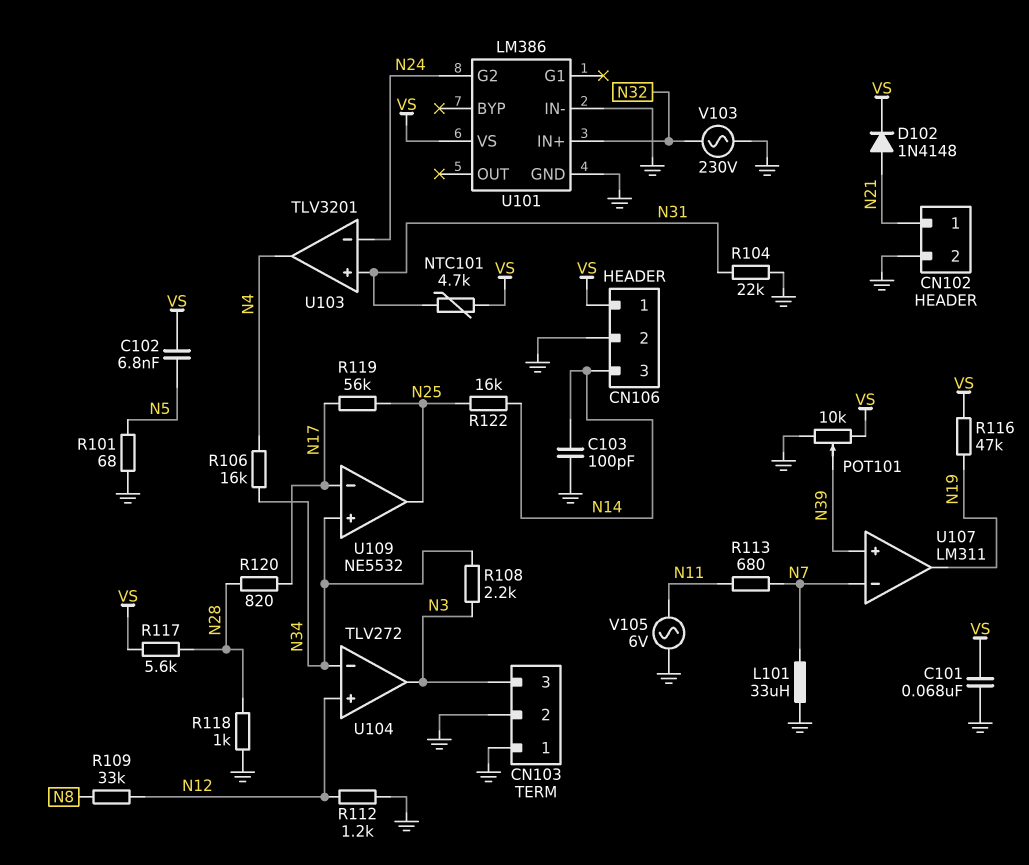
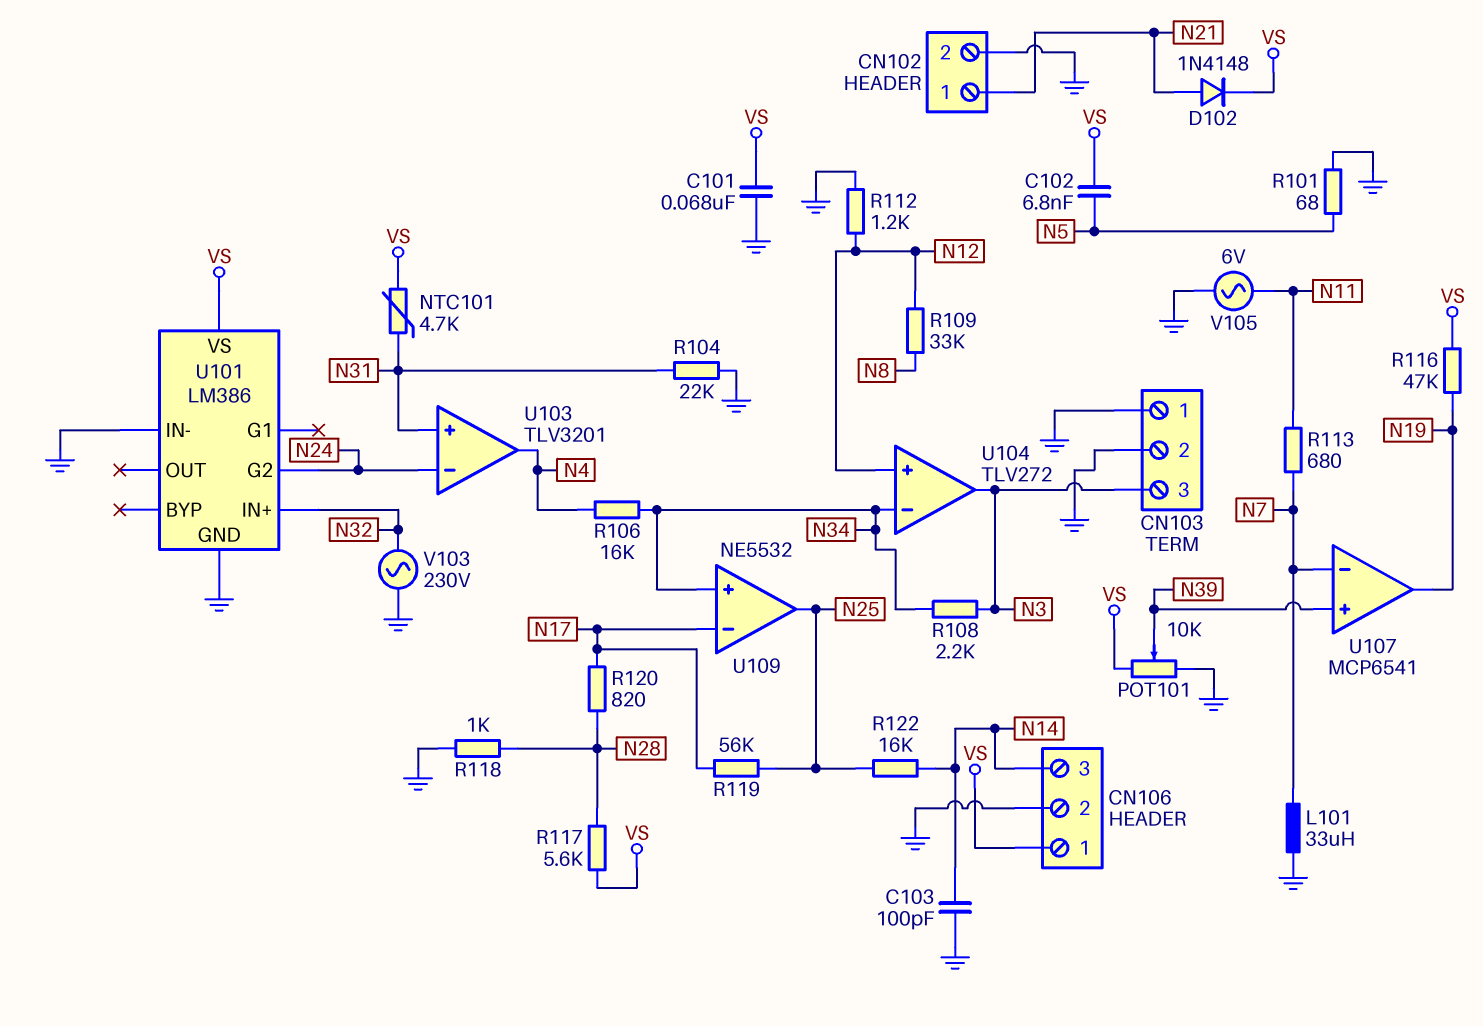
U107: LM311 -> MCP6541

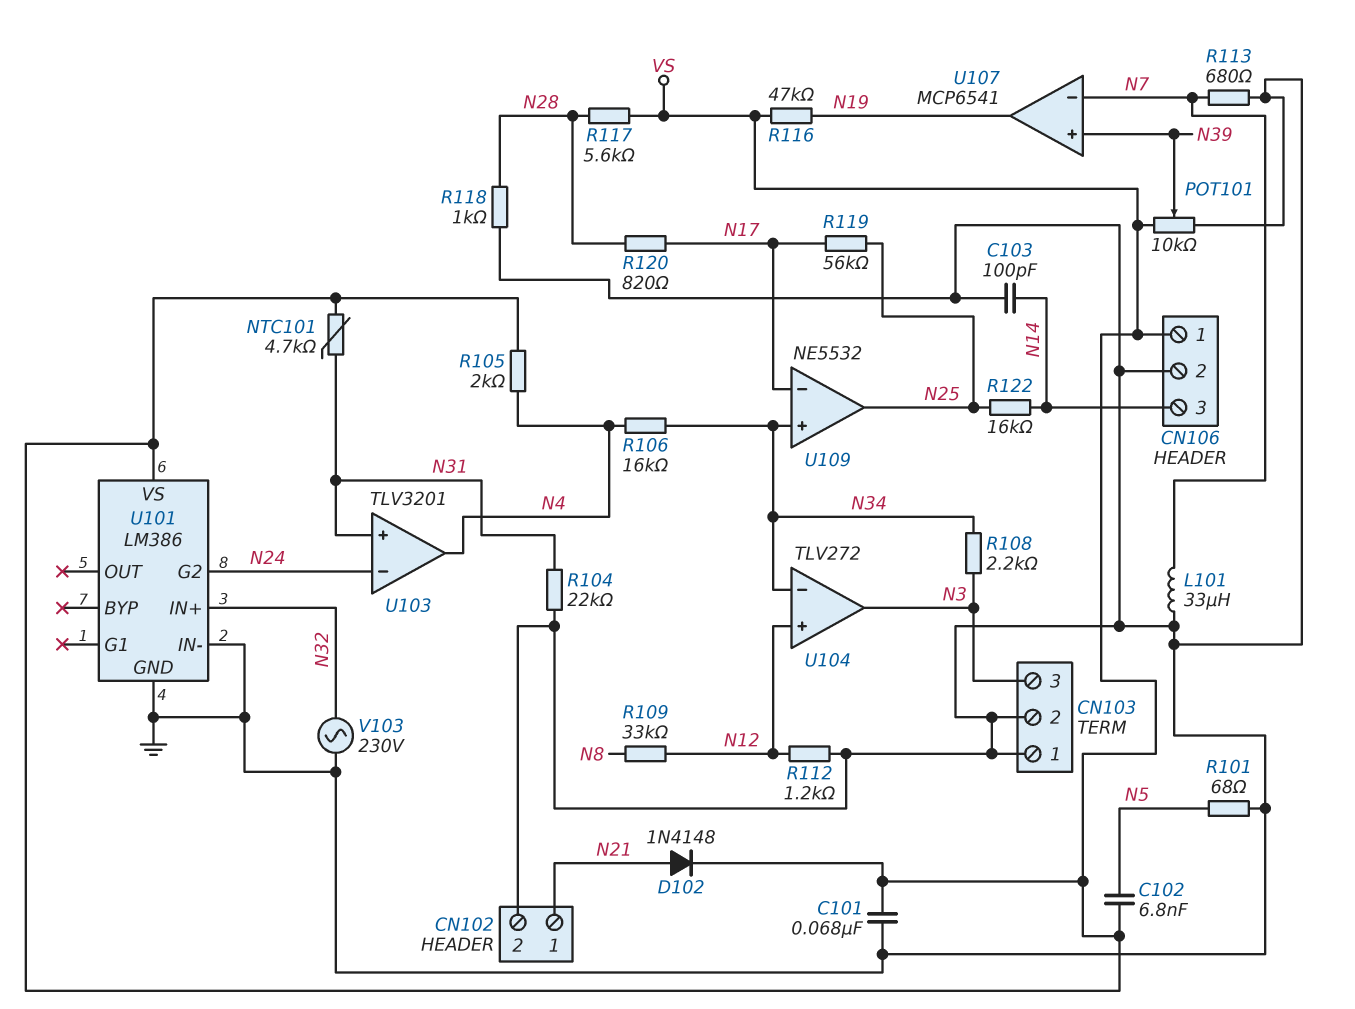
R105: none -> 2k (N4, VS)
R113: 680 (N7, N11) -> 680 (GND, N7)
V105: AC 6V (GND, N11) -> none

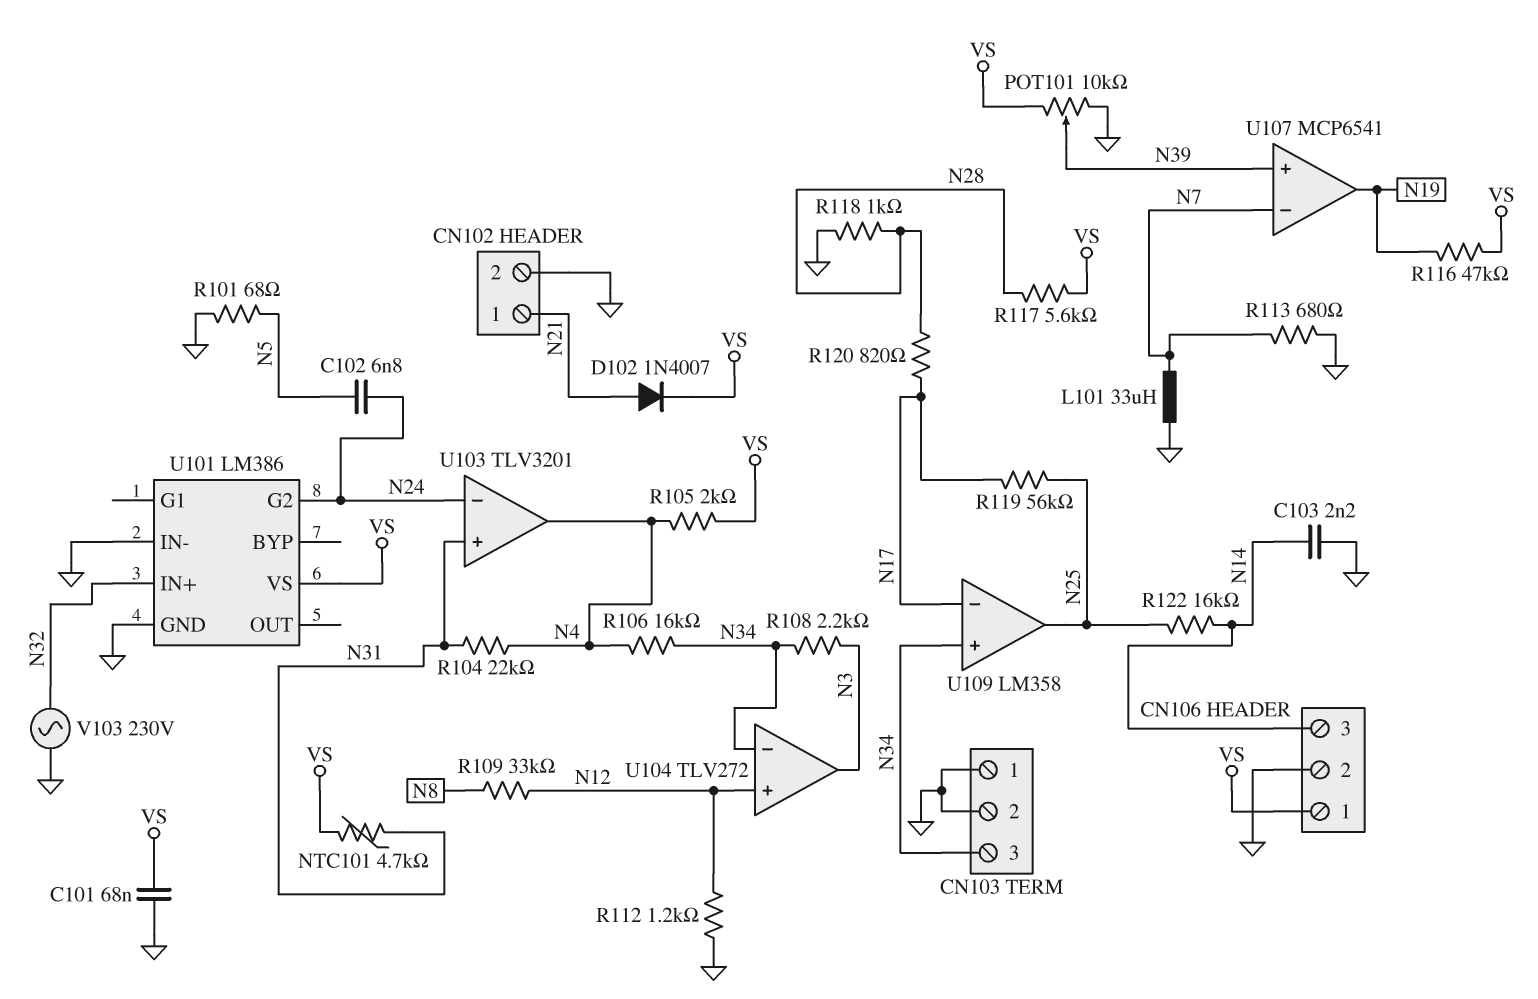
C102: 6.8nF (N5, VS) -> 6.8nF (N5, N24)
C103: 100pF (GND, N14) -> 2.2nF (GND, N14)
CN103 pin 3: N3 -> N34
D102: diode 1N4148 (A N21, K VS) -> diode 1N4007 (A N21, K VS)
R104: 22k (GND, N31) -> 22k (N4, N31)
U109: NE5532 -> LM358

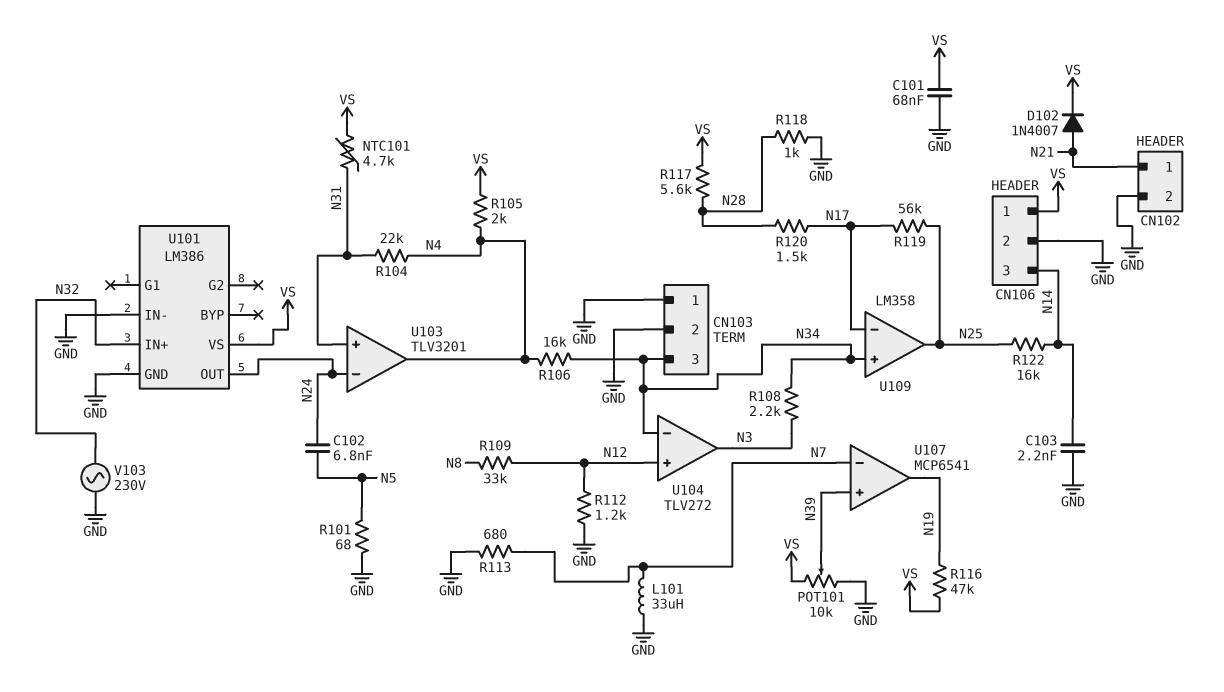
R120: 820 (N17, N28) -> 1.5k (N17, N28)
U101 pin G2: N24 -> none
U101 pin OUT: none -> N24

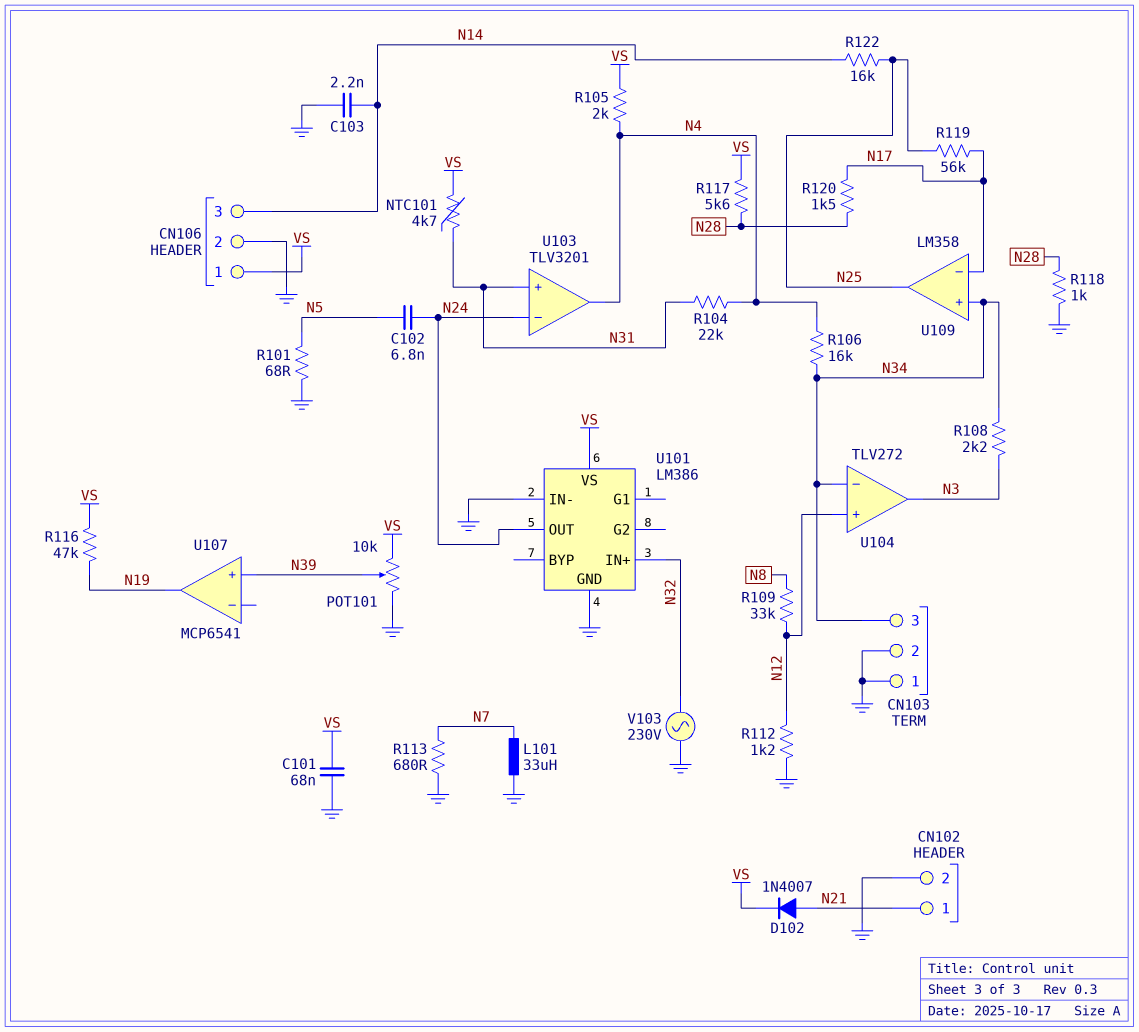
U107 pin in-: N7 -> none

